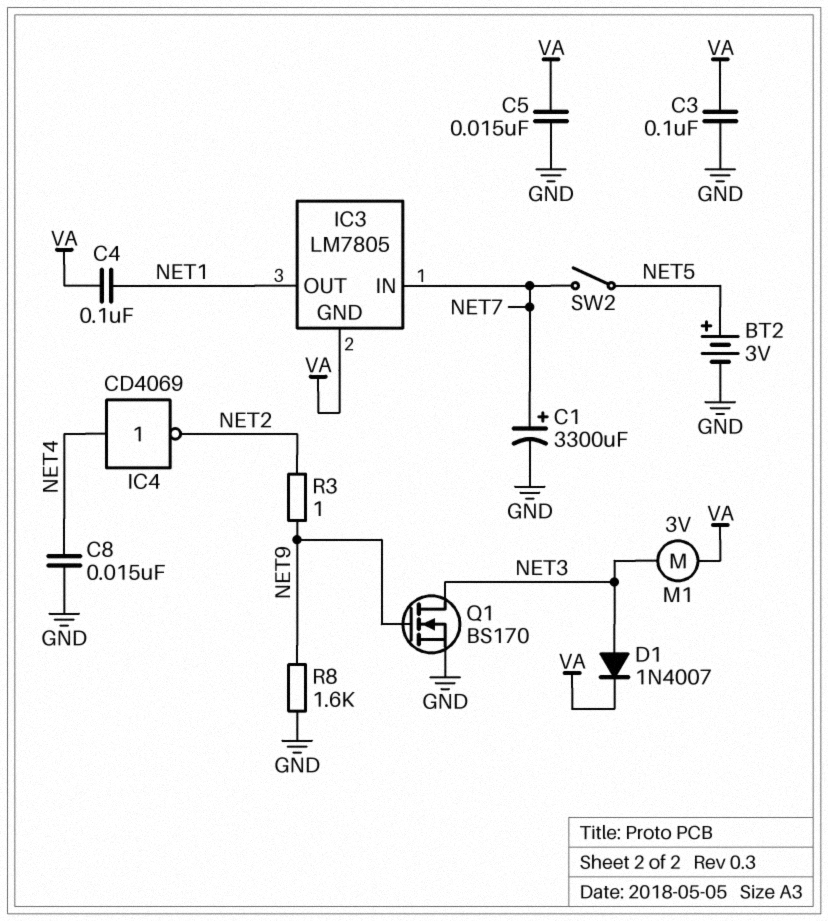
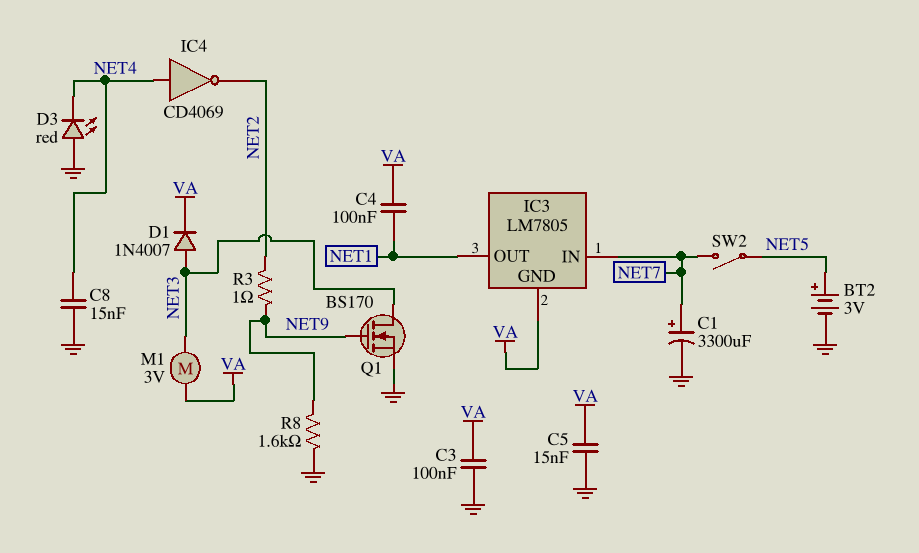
D3: none -> LED red (A GND, K NET4)

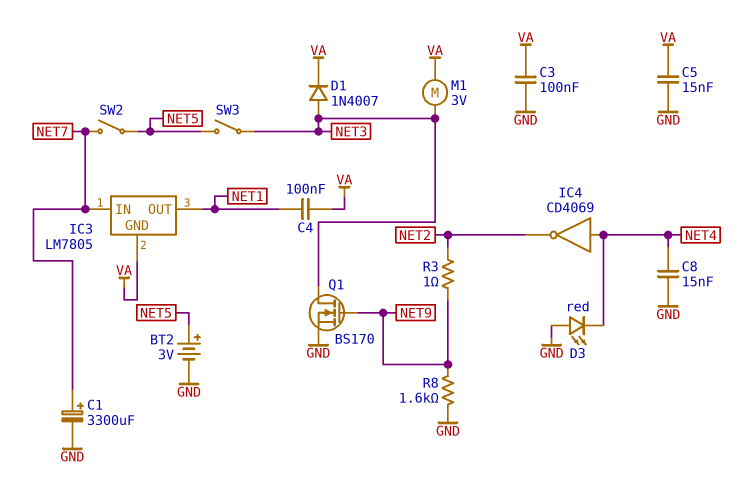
SW3: none -> switch (NET3, NET5)

